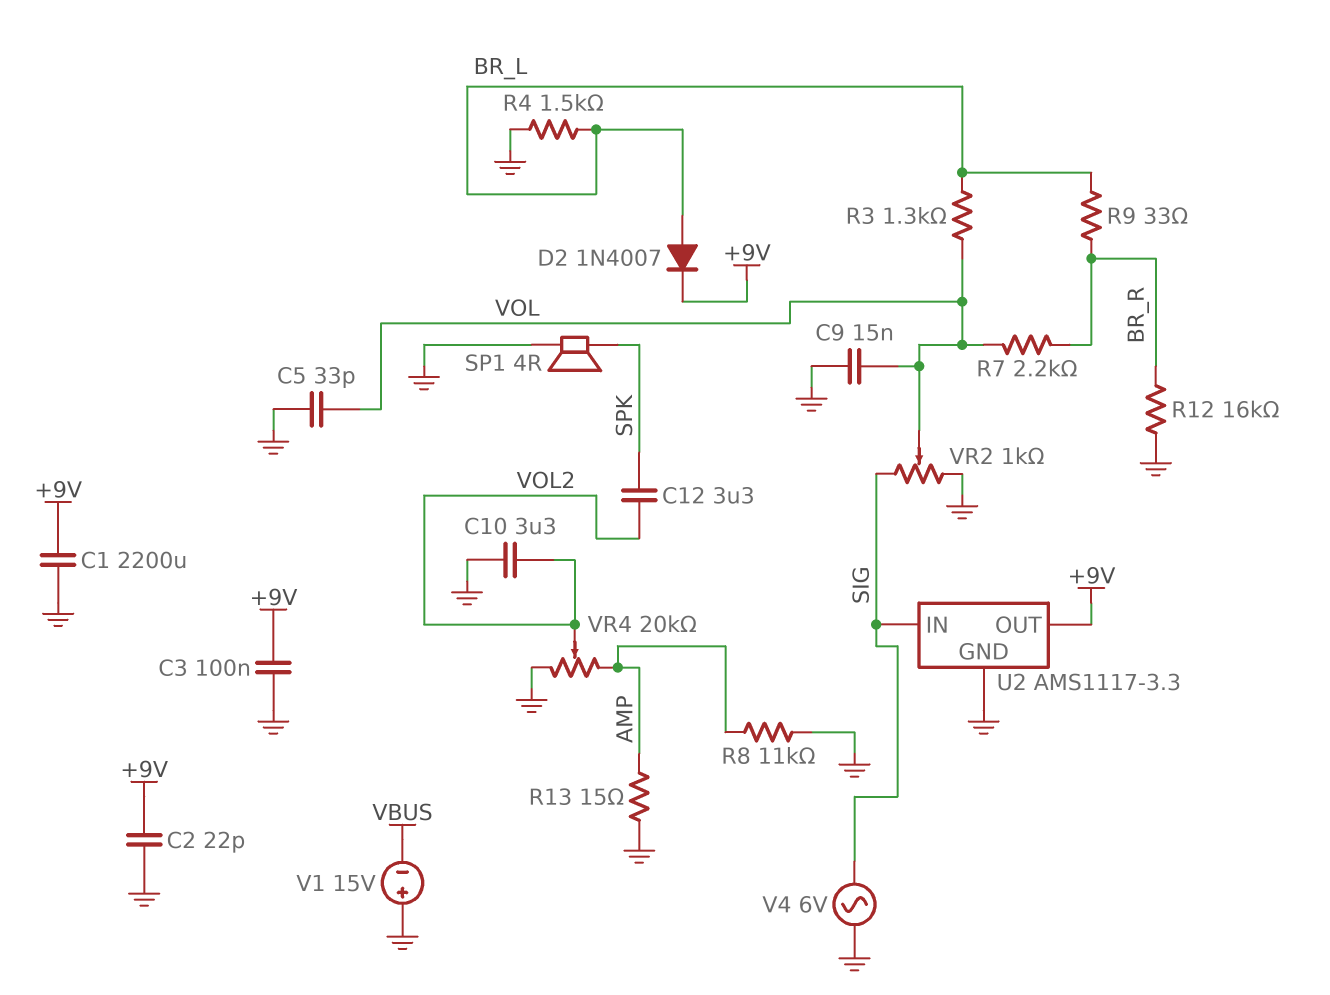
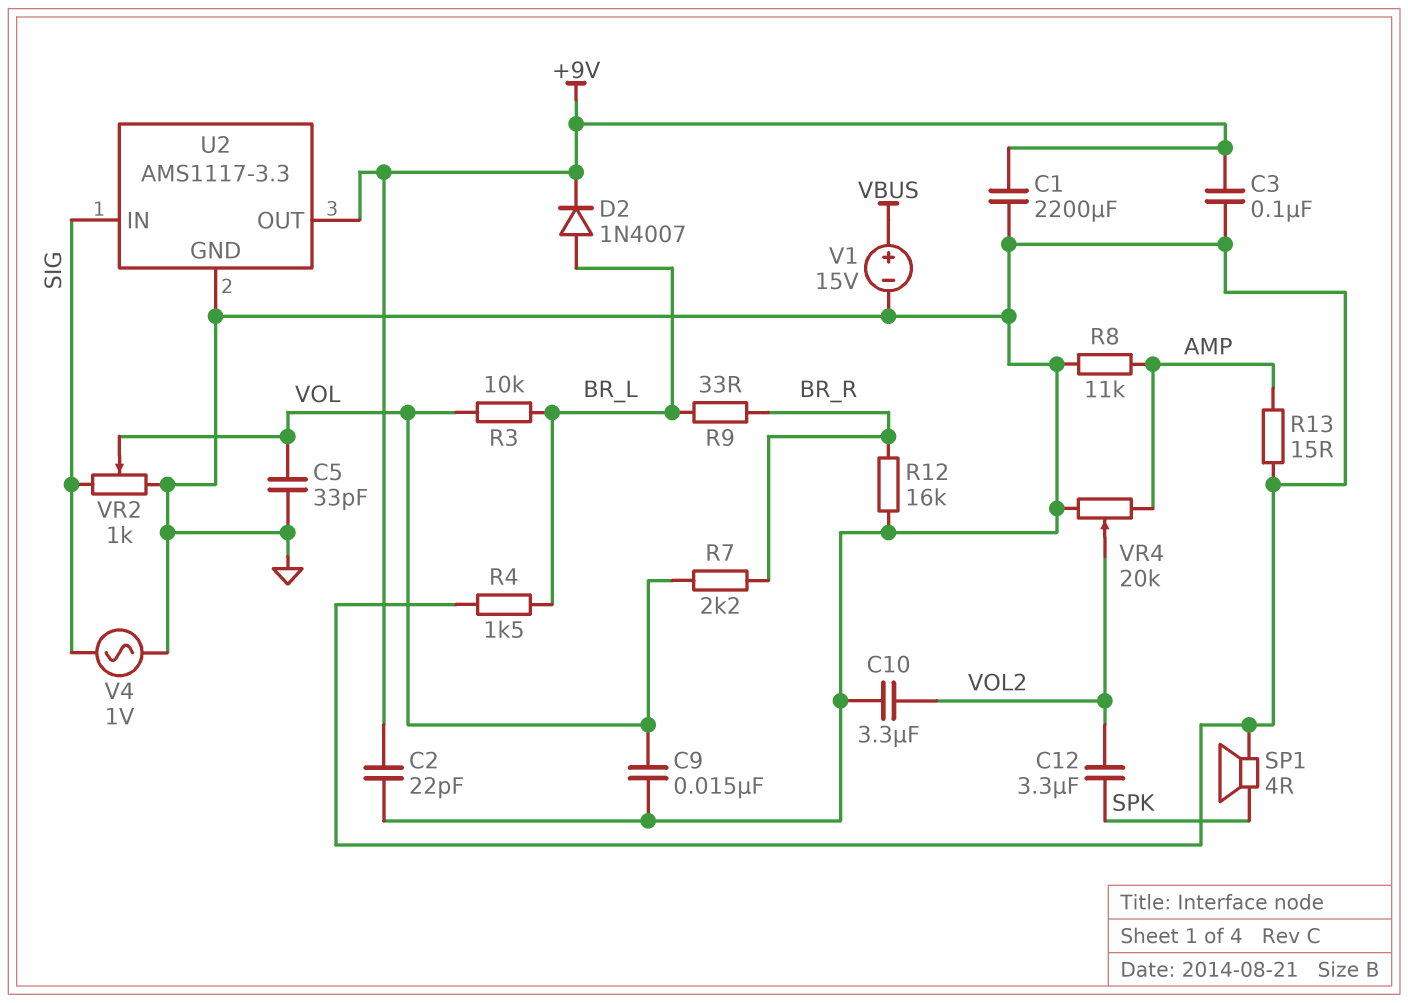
R3: 1.3k (BR_L, VOL) -> 10k (BR_L, VOL)
V1: 15V (plus GND, minus VBUS) -> 15V (plus VBUS, minus GND)
V4: AC 6V (GND, SIG) -> AC 1V (GND, SIG)

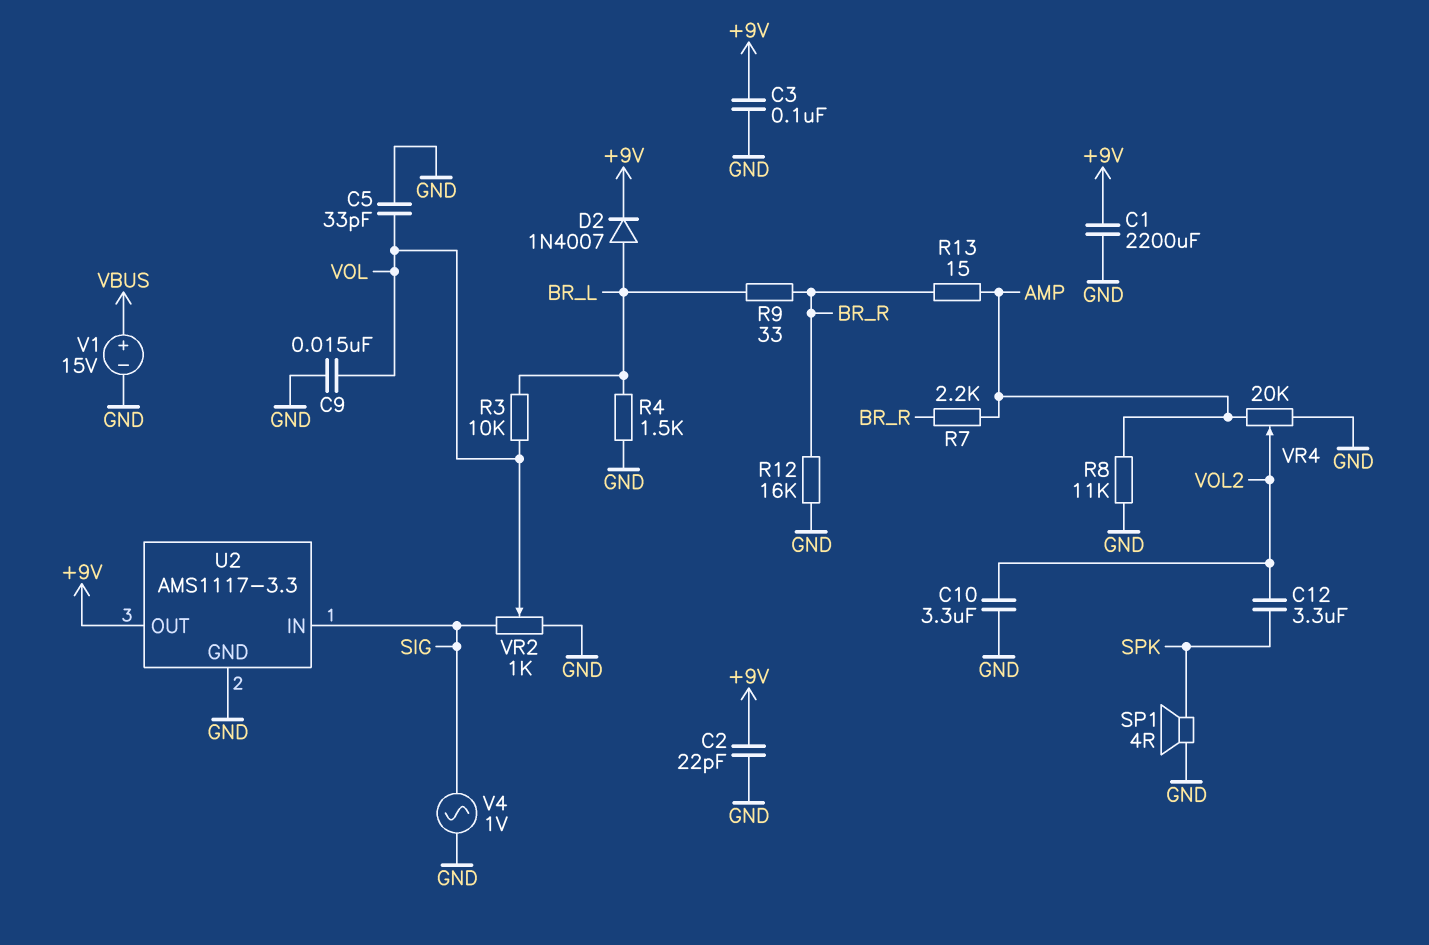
R7: 2.2k (BR_R, VOL) -> 2.2k (AMP, BR_R)
R13: 15 (AMP, GND) -> 15 (AMP, BR_R)

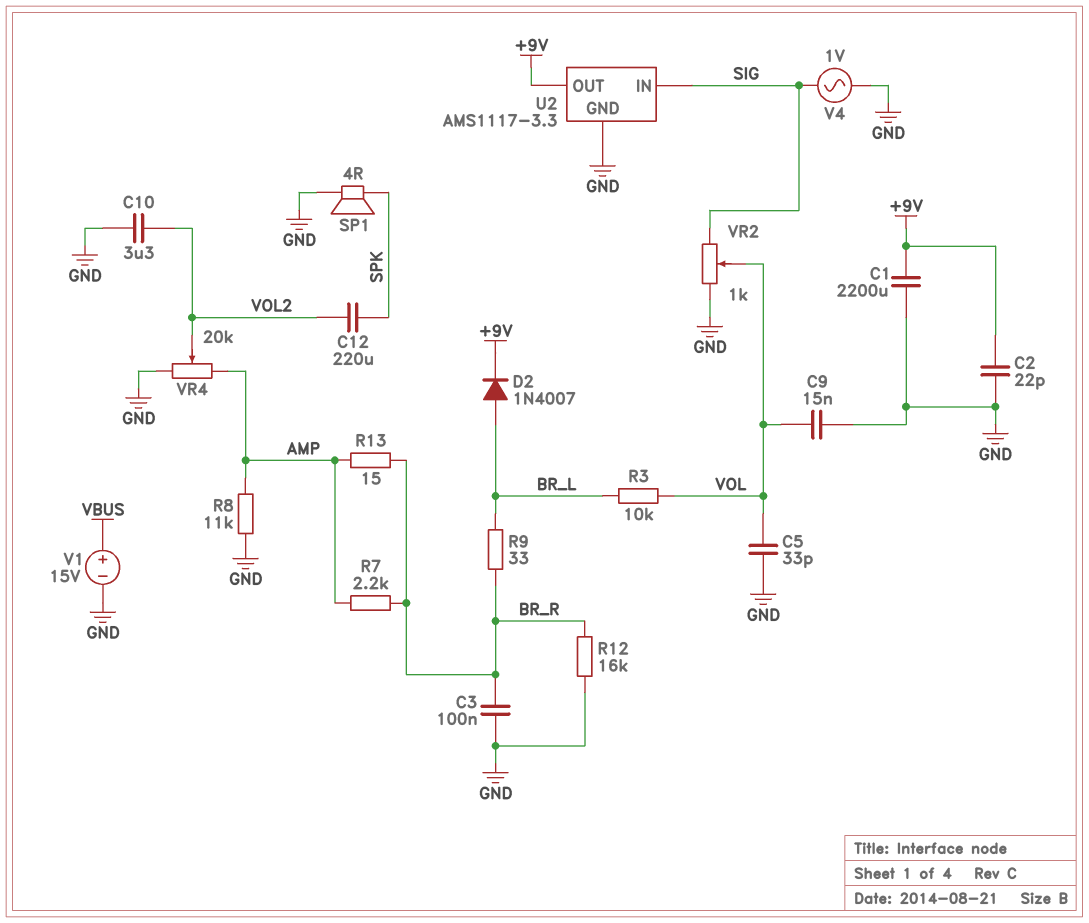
C3: 100nF (+9V, GND) -> 100nF (BR_R, GND)
C12: 3.3uF (SPK, VOL2) -> 220uF (SPK, VOL2)
R4: 1.5k (BR_L, GND) -> none

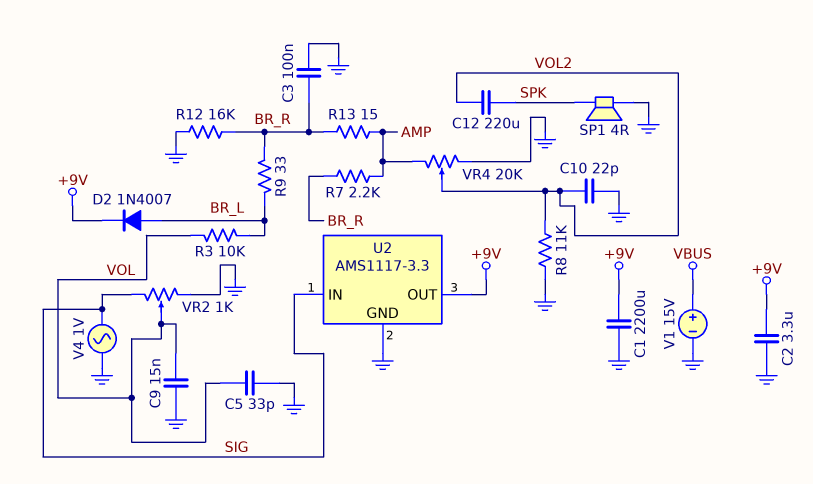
C2: 22pF (+9V, GND) -> 3.3uF (+9V, GND)
C10: 3.3uF (GND, VOL2) -> 22pF (GND, VOL2)
R8: 11k (AMP, GND) -> 11k (GND, VOL2)

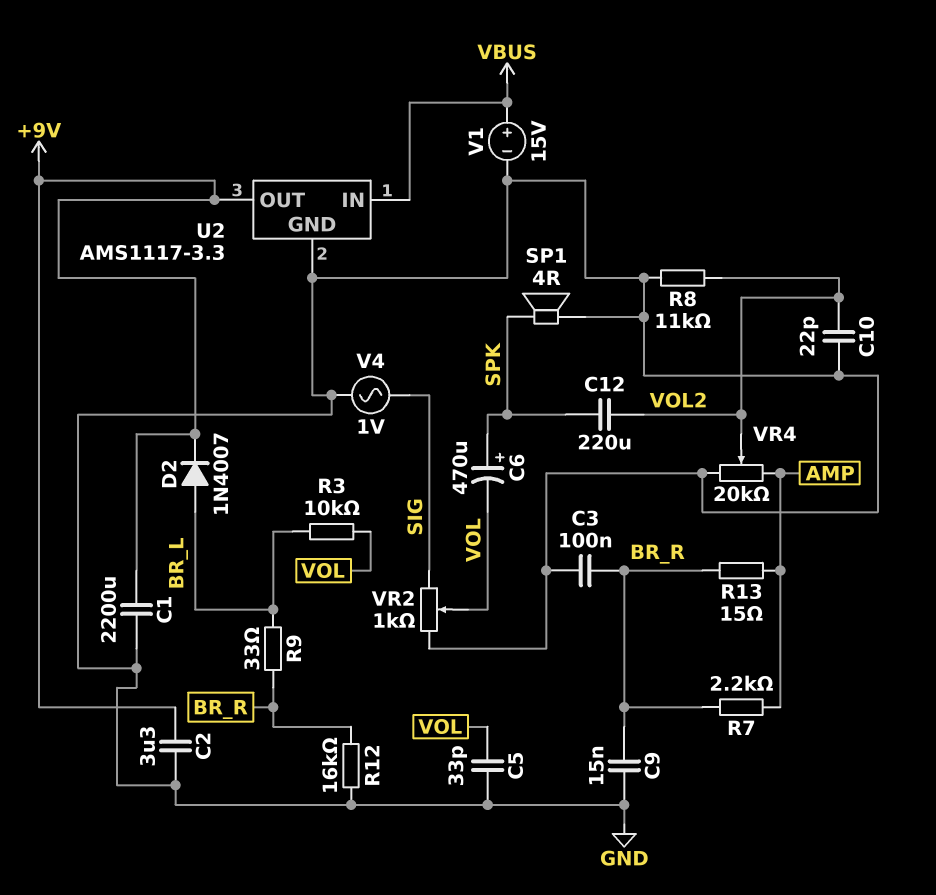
C6: none -> 470uF (plus SPK, minus VOL)
C9: 15nF (GND, VOL) -> 15nF (BR_R, GND)
U2 pin IN: SIG -> VBUS

